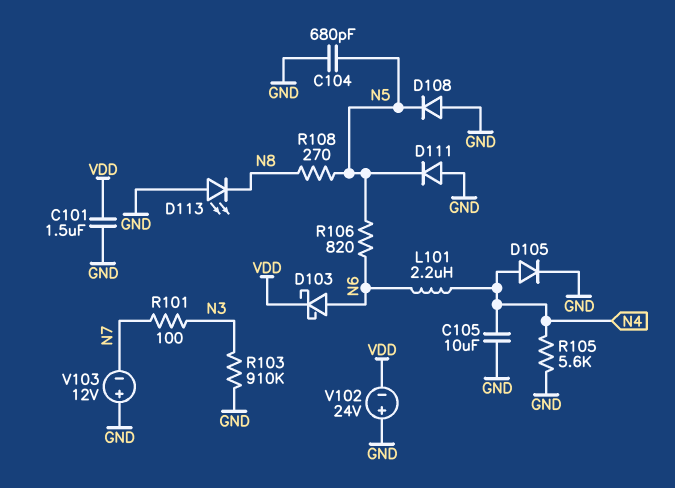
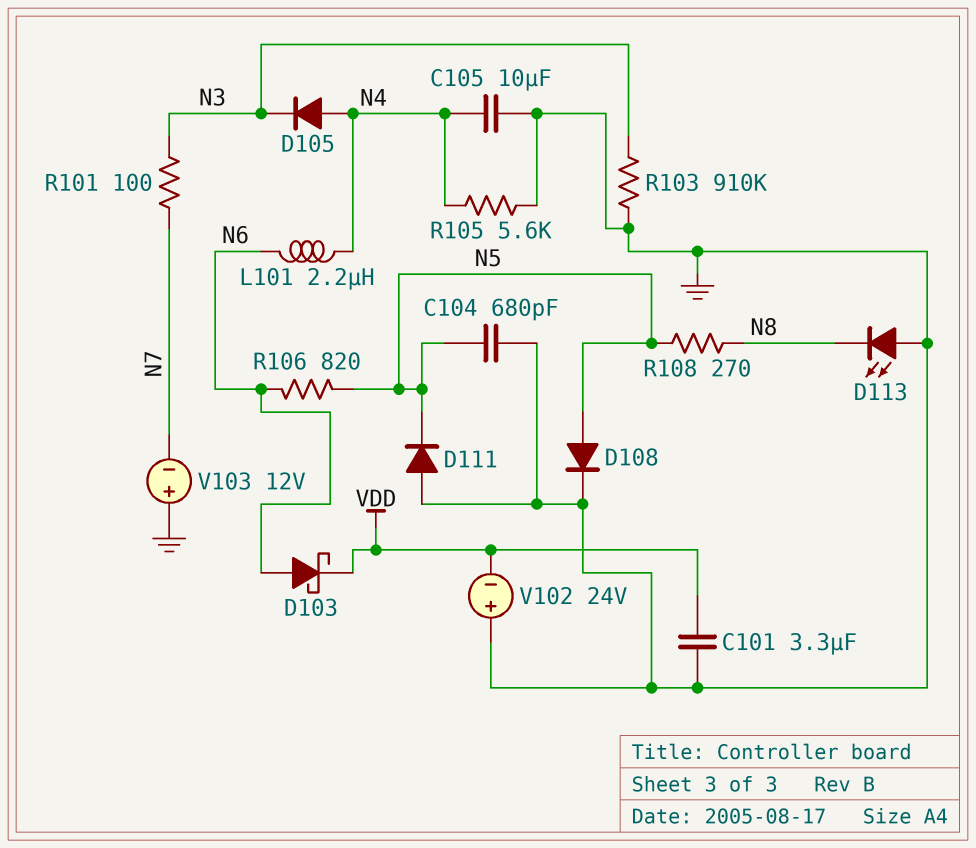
C101: 1.5uF (GND, VDD) -> 3.3uF (GND, VDD)
D105: diode (A N4, K GND) -> diode (A N4, K N3)
D108: diode (A GND, K N5) -> diode (A N5, K GND)

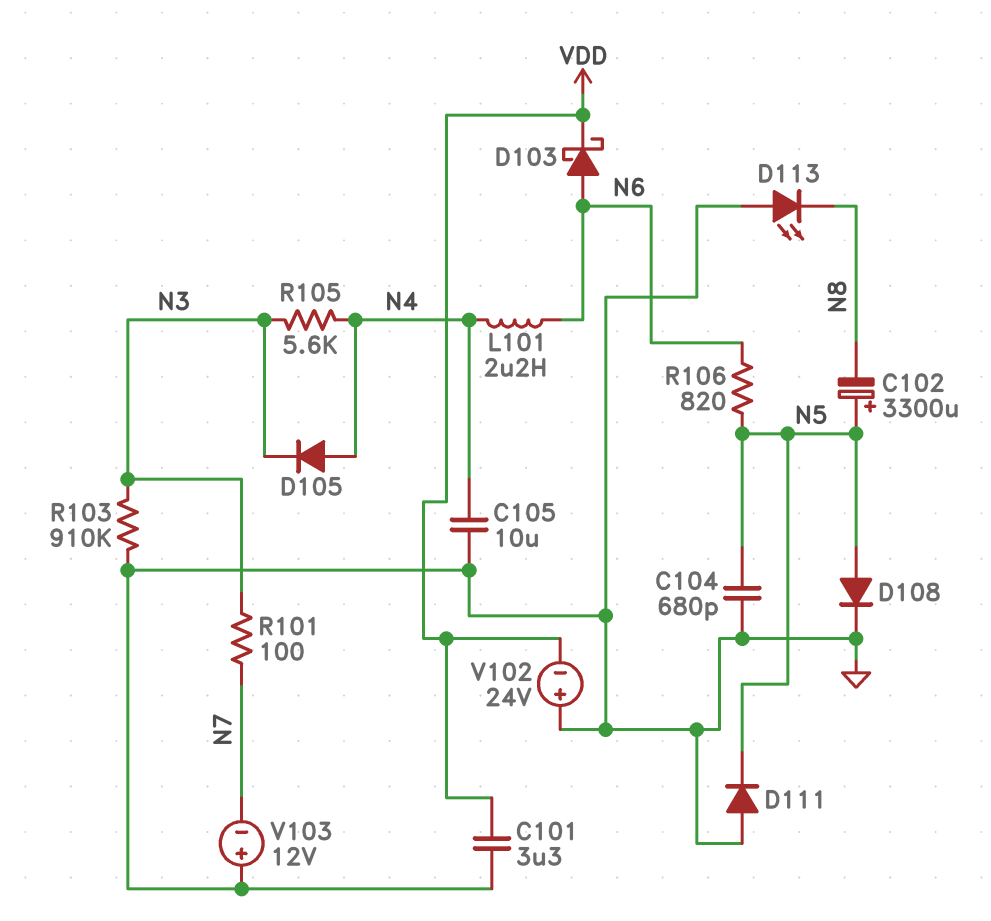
C102: none -> 3300uF (plus N5, minus N8)
R105: 5.6k (GND, N4) -> 5.6k (N3, N4)
R108: 270 (N5, N8) -> none

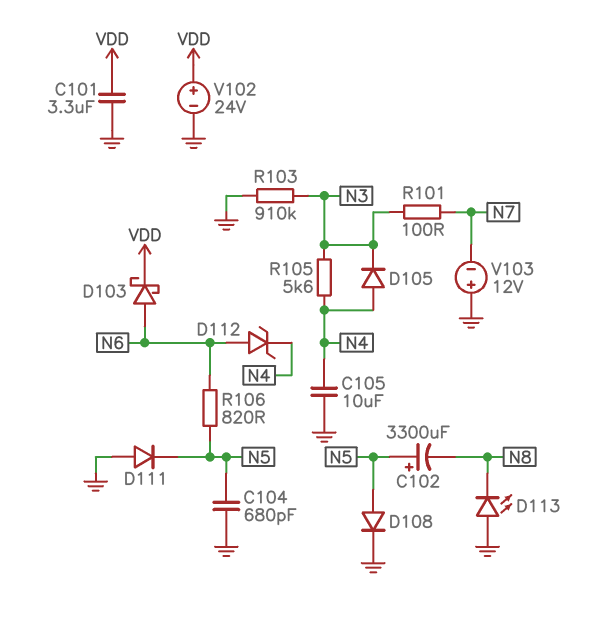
D112: none -> zener (A N6, K N4)
L101: 2.2uH (N4, N6) -> none
V102: 24V (plus GND, minus VDD) -> 24V (plus VDD, minus GND)

